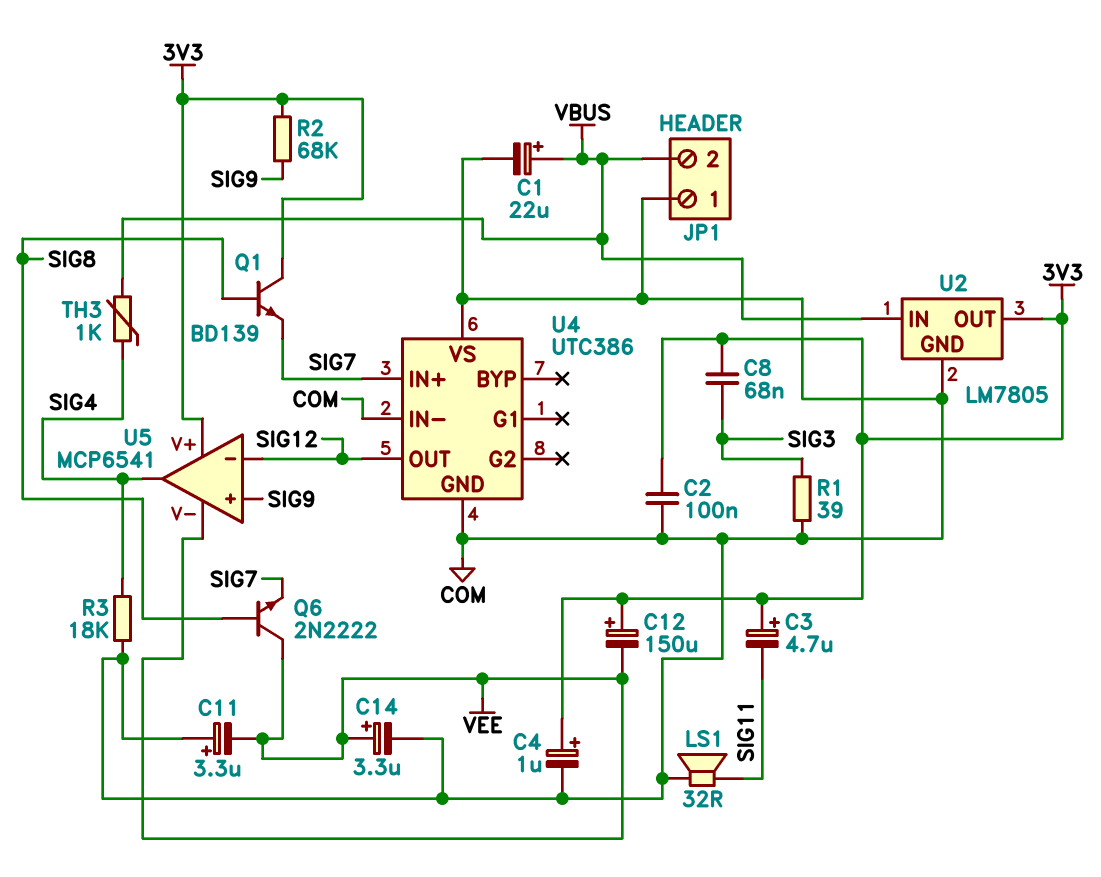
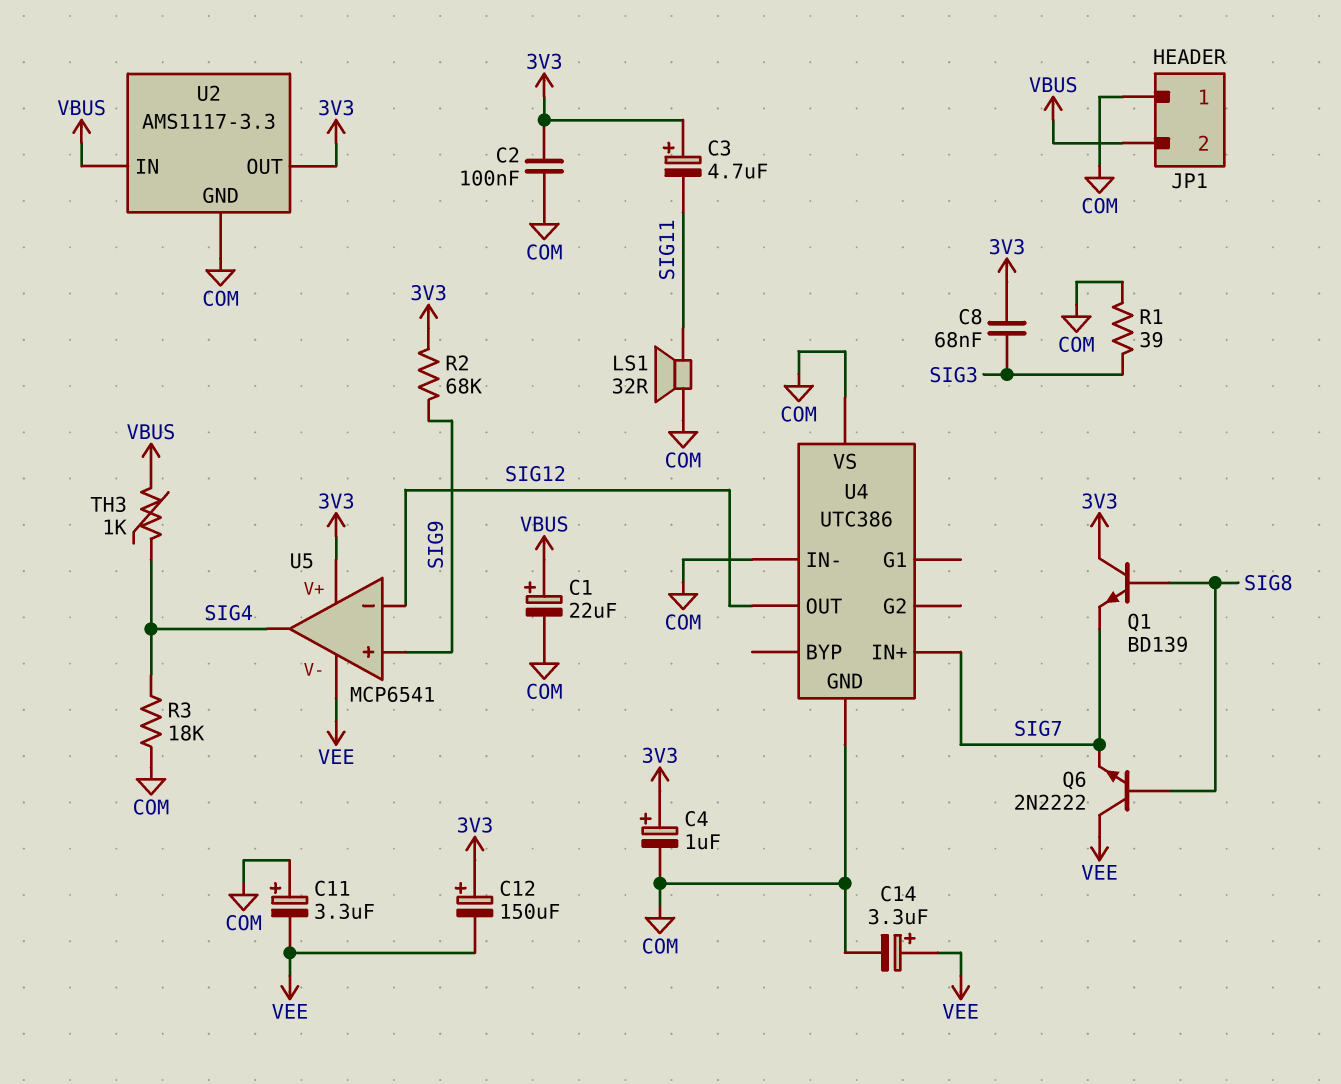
U2: LM7805 -> AMS1117-3.3

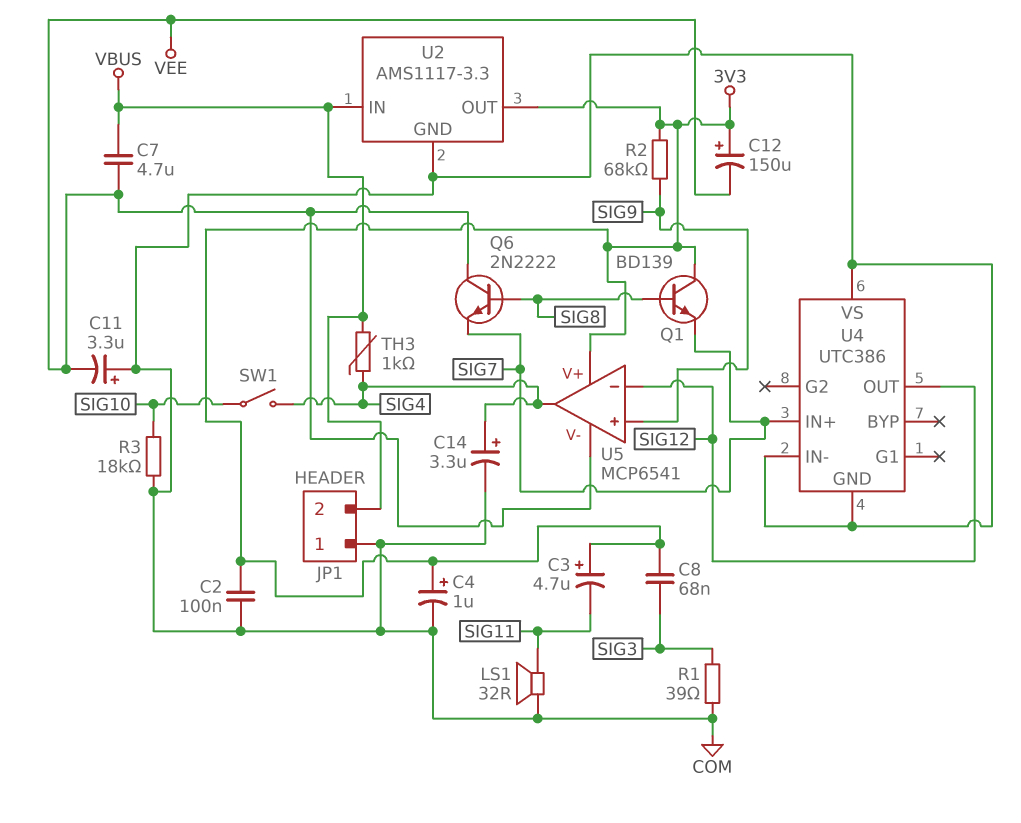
C1: 22uF (plus VBUS, minus COM) -> none
C7: none -> 4.7uF (VBUS, VEE)
C14: 3.3uF (plus VEE, minus COM) -> 3.3uF (plus SIG4, minus COM)
R3: 18k (COM, SIG4) -> 18k (COM, SIG10)
SW1: none -> switch (SIG4, SIG10)

